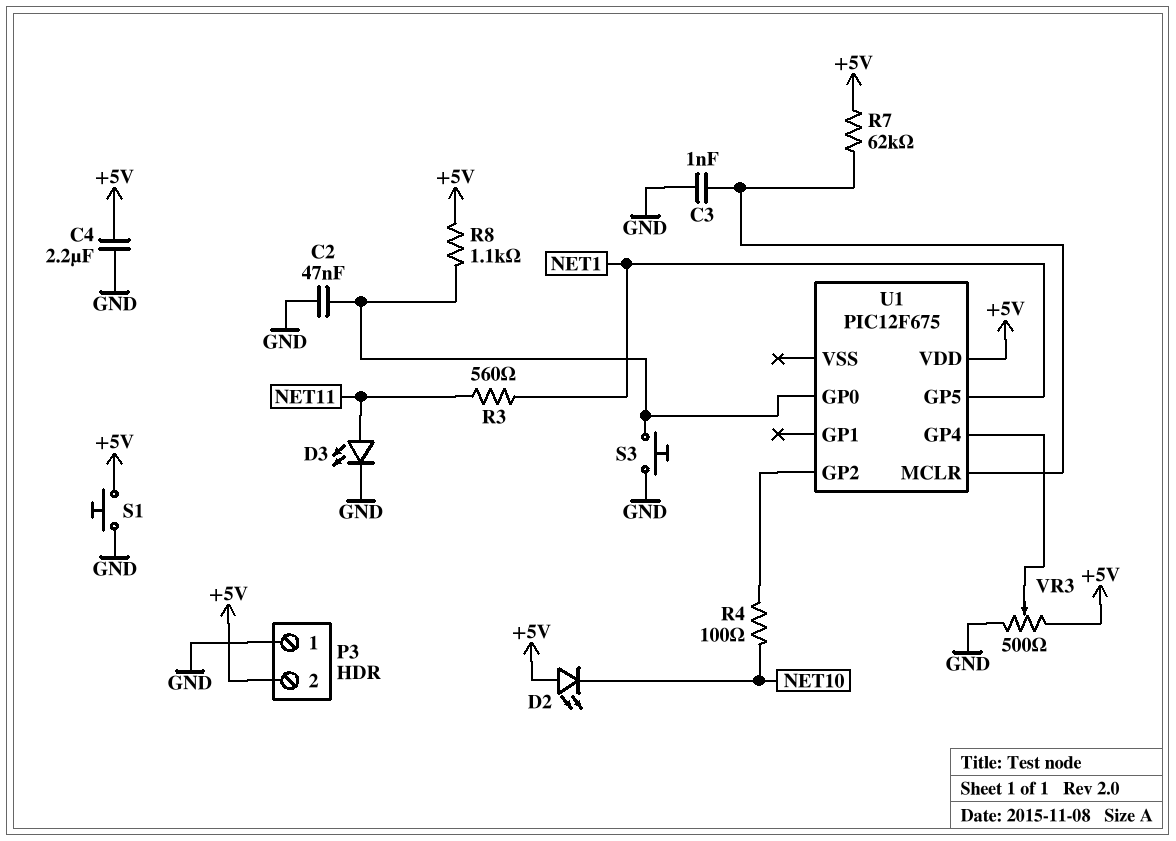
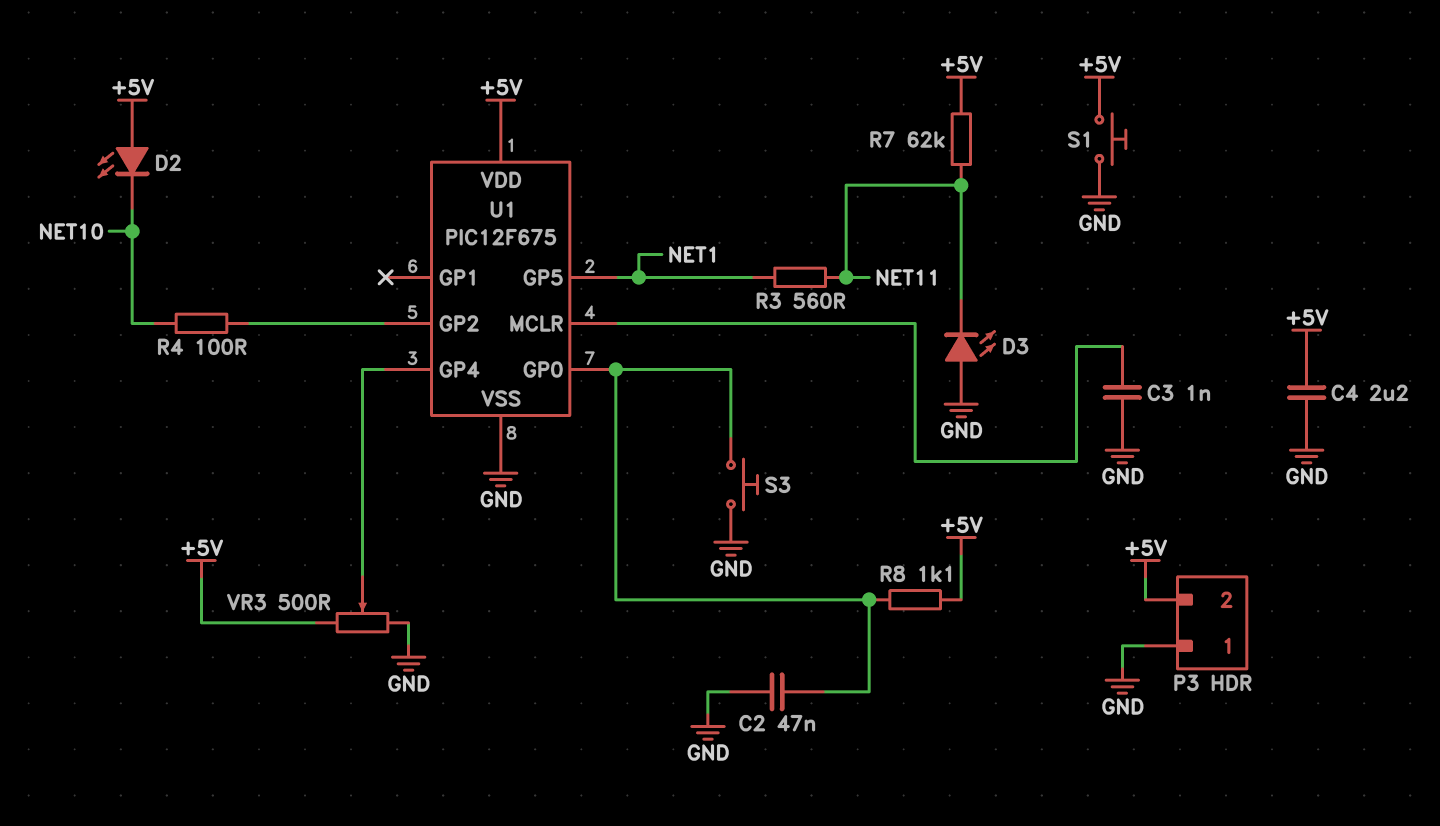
D3: LED (A NET11, K GND) -> LED (A GND, K NET11)
R7: 62k (+5V, U1/MCLR) -> 62k (+5V, NET11)
U1 pin VSS: none -> GND

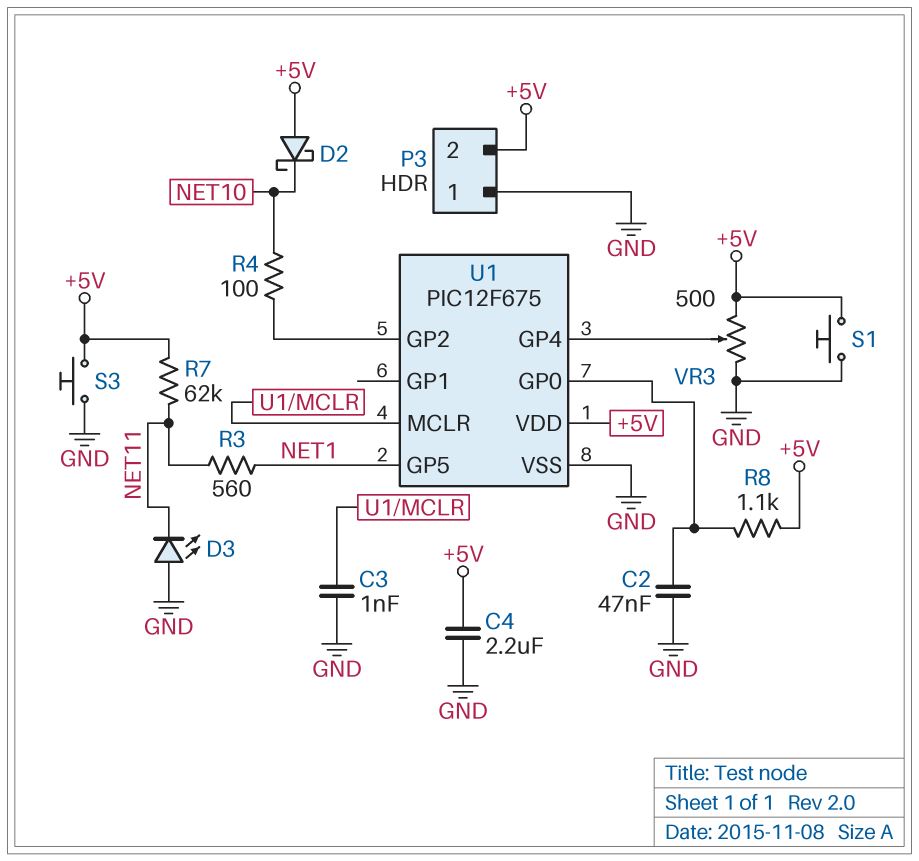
D2: LED (A +5V, K NET10) -> schottky (A +5V, K NET10)
S3: button (GND, U1/GP0) -> button (+5V, GND)

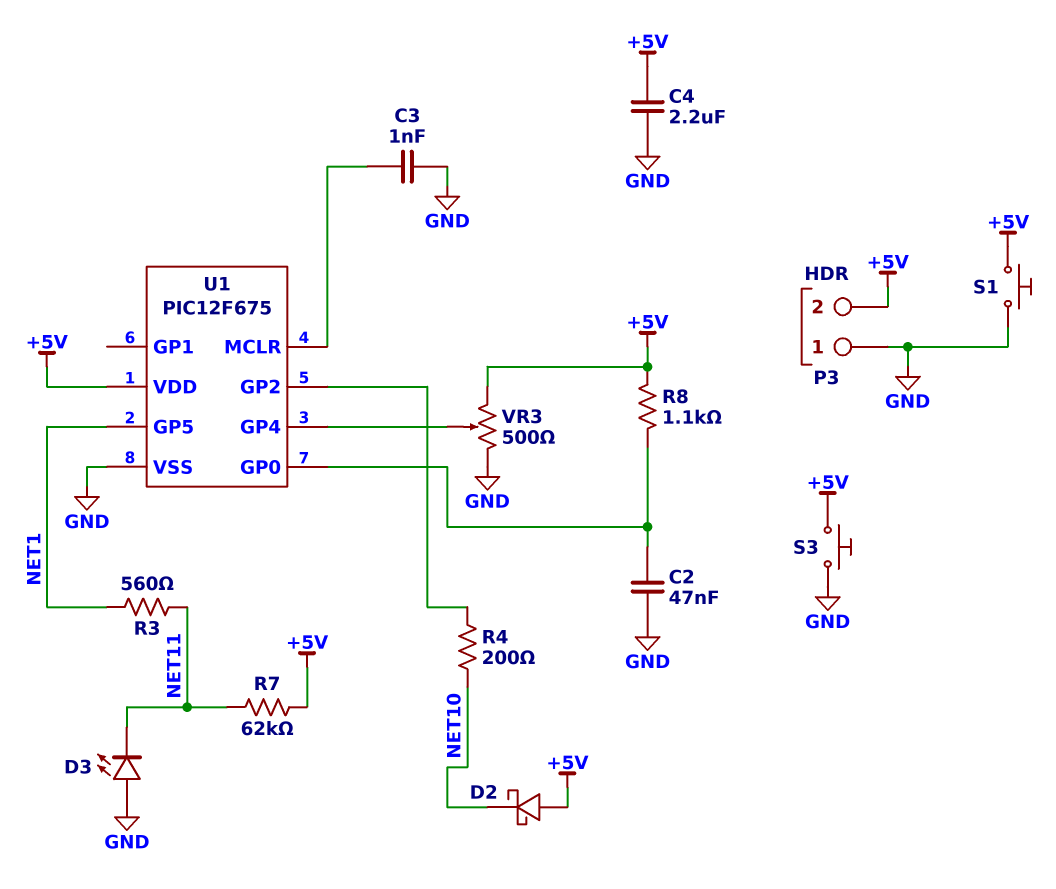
R4: 100 (NET10, U1/GP2) -> 200 (NET10, U1/GP2)

